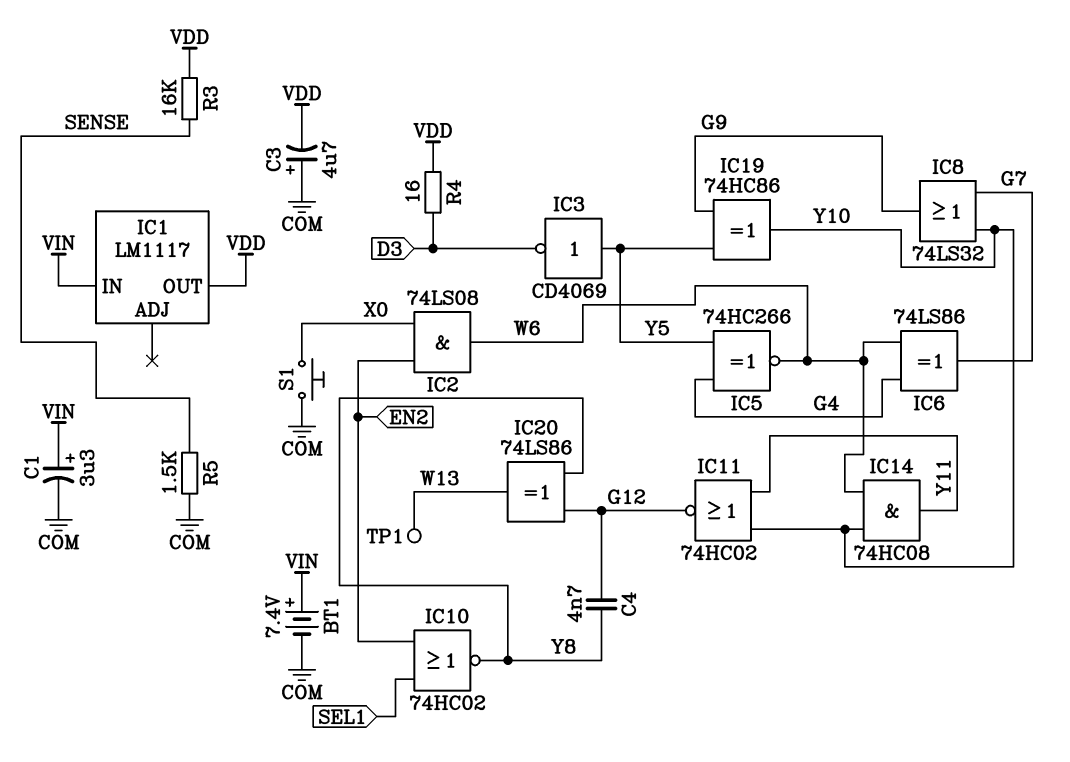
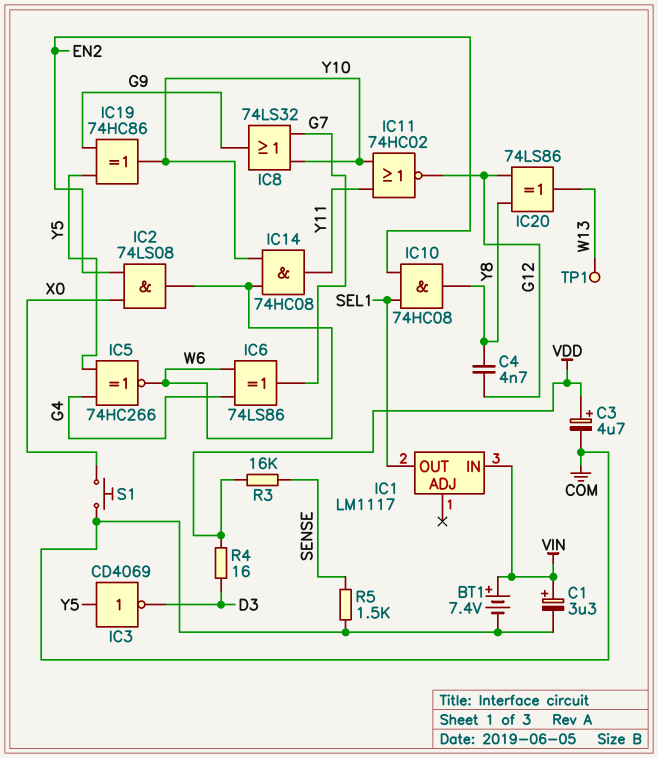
C3: 4.7uF (plus COM, minus VDD) -> 4.7uF (plus VDD, minus COM)
IC1 pin OUT: VDD -> SEL1
IC10: NOR 74HC02 (in EN2, in SEL1, out Y8) -> AND 74HC08 (in EN2, in SEL1, out Y8)

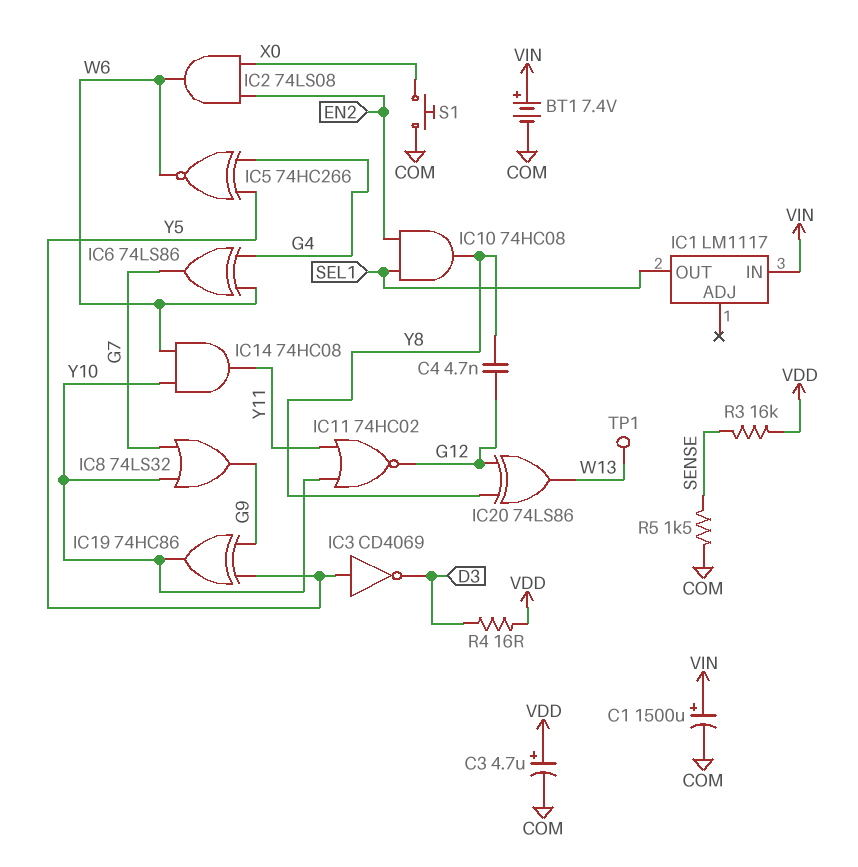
C1: 3.3uF (plus VIN, minus COM) -> 1500uF (plus VIN, minus COM)

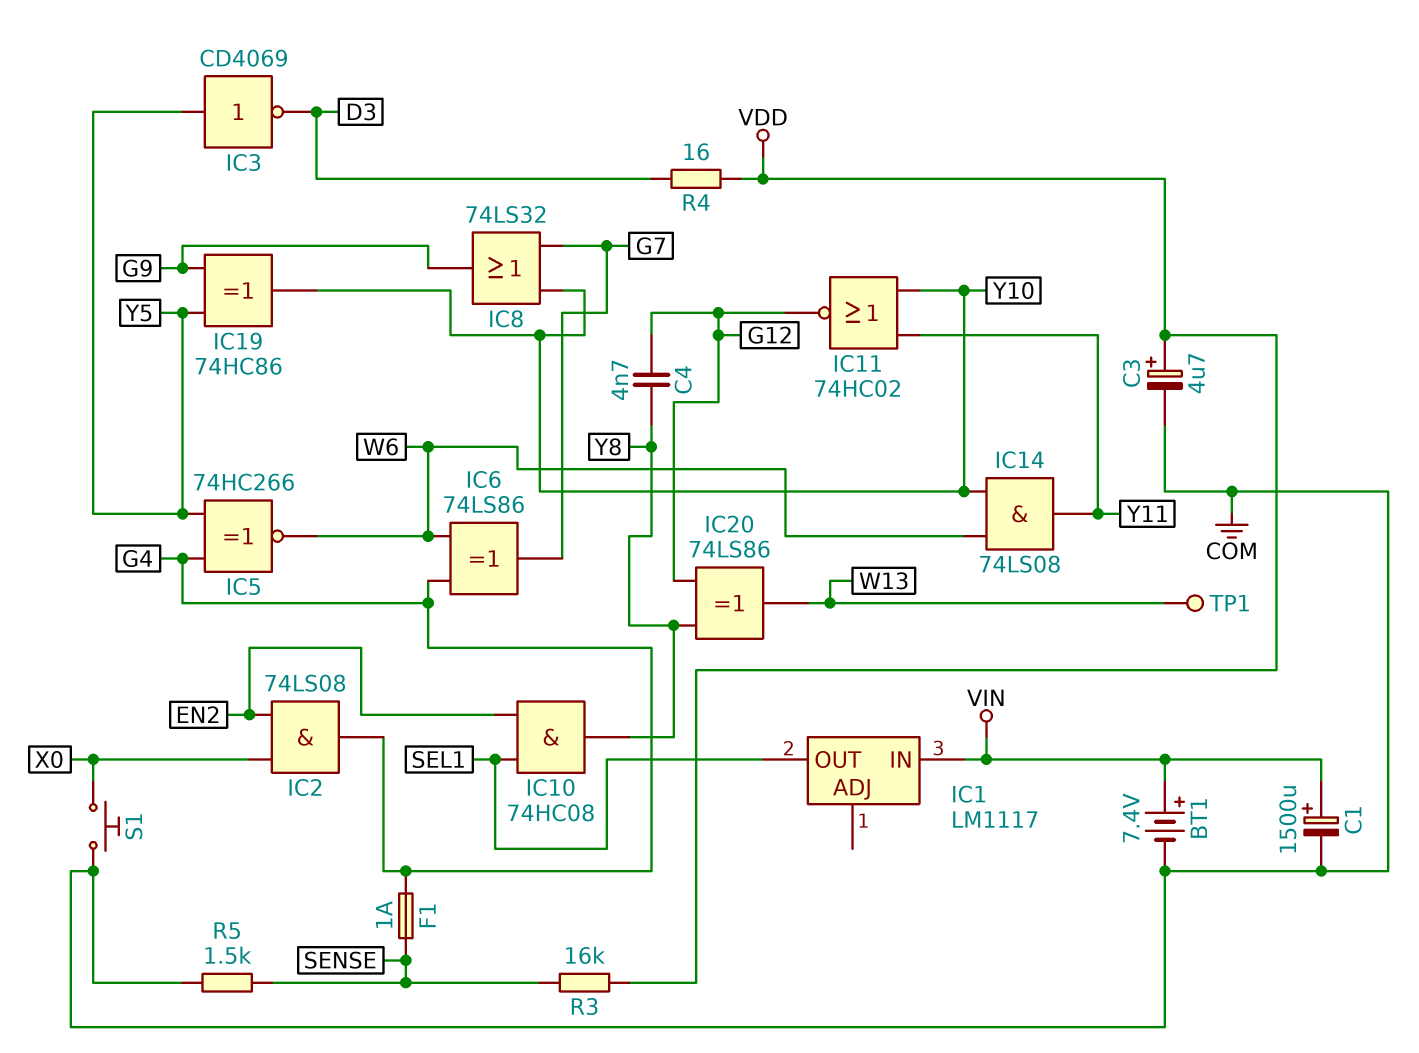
F1: none -> 1A (G4, SENSE)
IC2: AND 74LS08 (in EN2, in X0, out W6) -> AND 74LS08 (in EN2, in X0, out G4)
IC14: AND 74HC08 (in W6, in Y10, out Y11) -> AND 74LS08 (in W6, in Y10, out Y11)

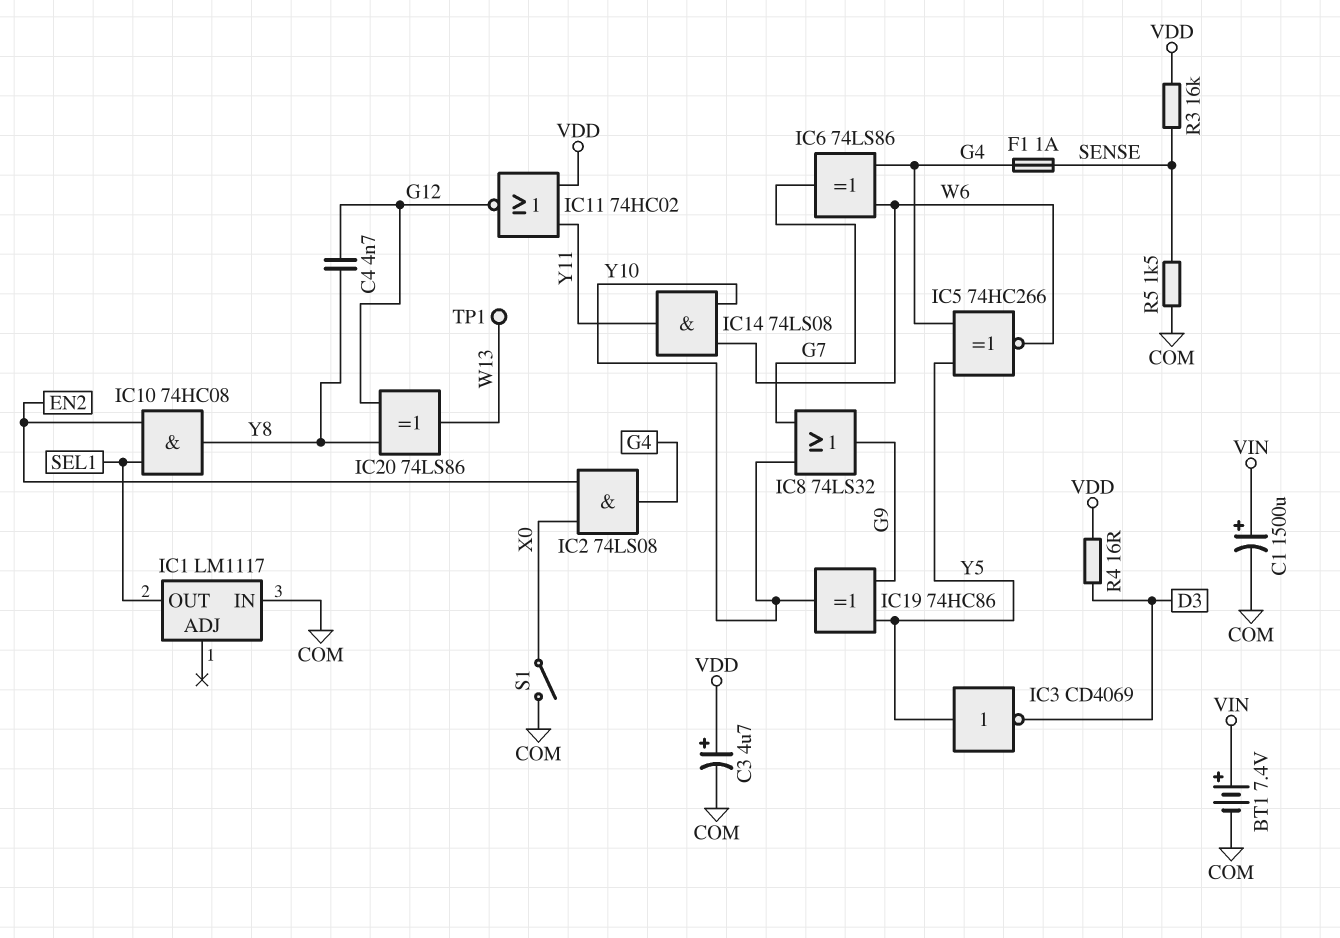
IC1 pin IN: VIN -> COM
IC11: NOR 74HC02 (in Y10, in Y11, out G12) -> NOR 74HC02 (in VDD, in Y11, out G12)
S1: button (COM, X0) -> switch (COM, X0)

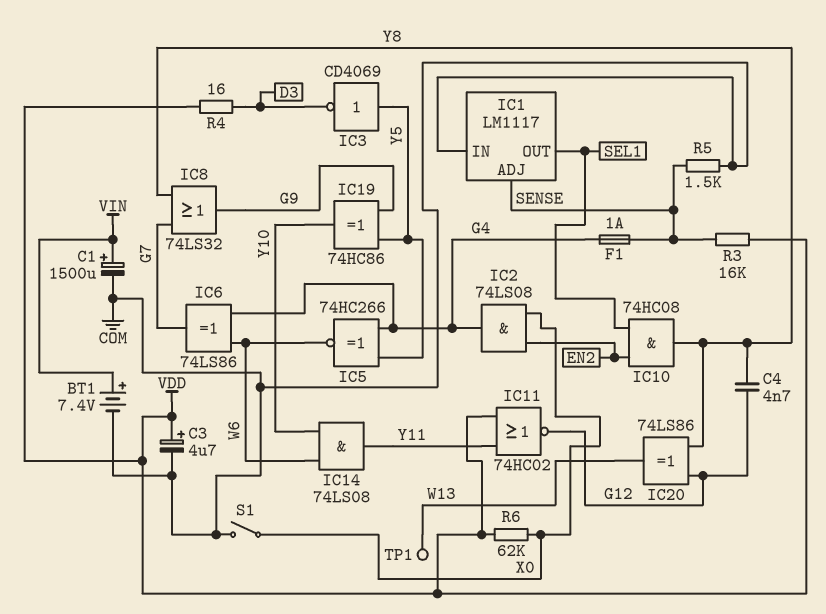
IC1 pin ADJ: none -> SENSE
IC8: OR 74LS32 (in G7, in Y10, out G9) -> OR 74LS32 (in G7, in Y8, out G9)
R6: none -> 62k (VDD, X0)

